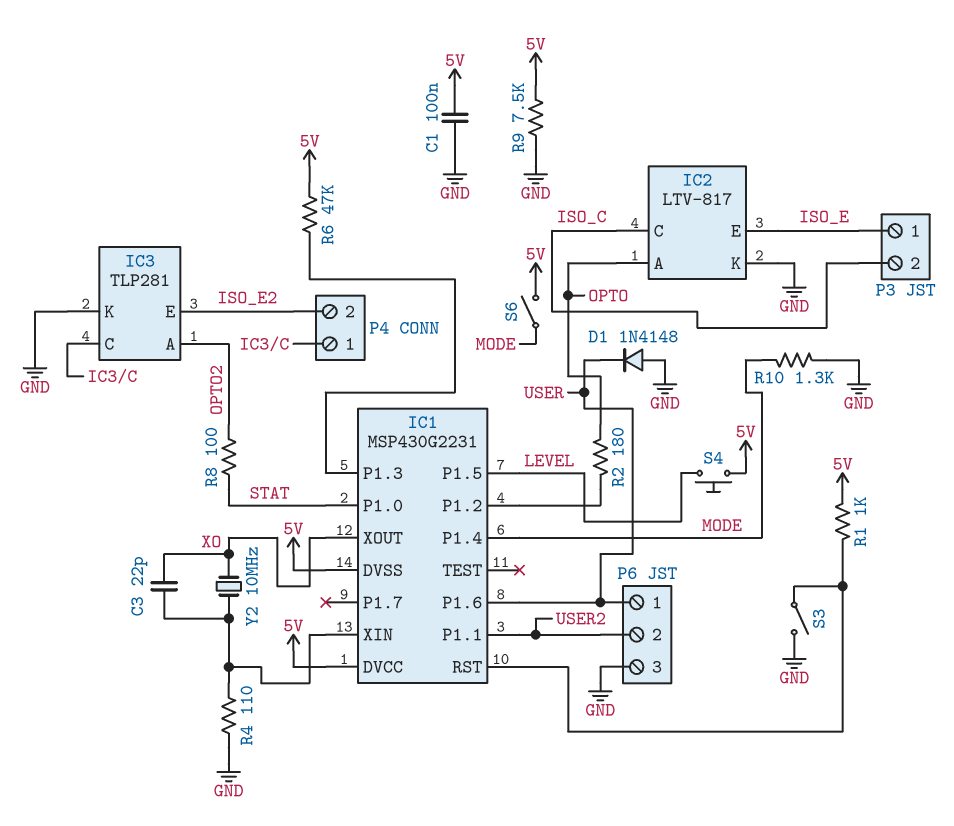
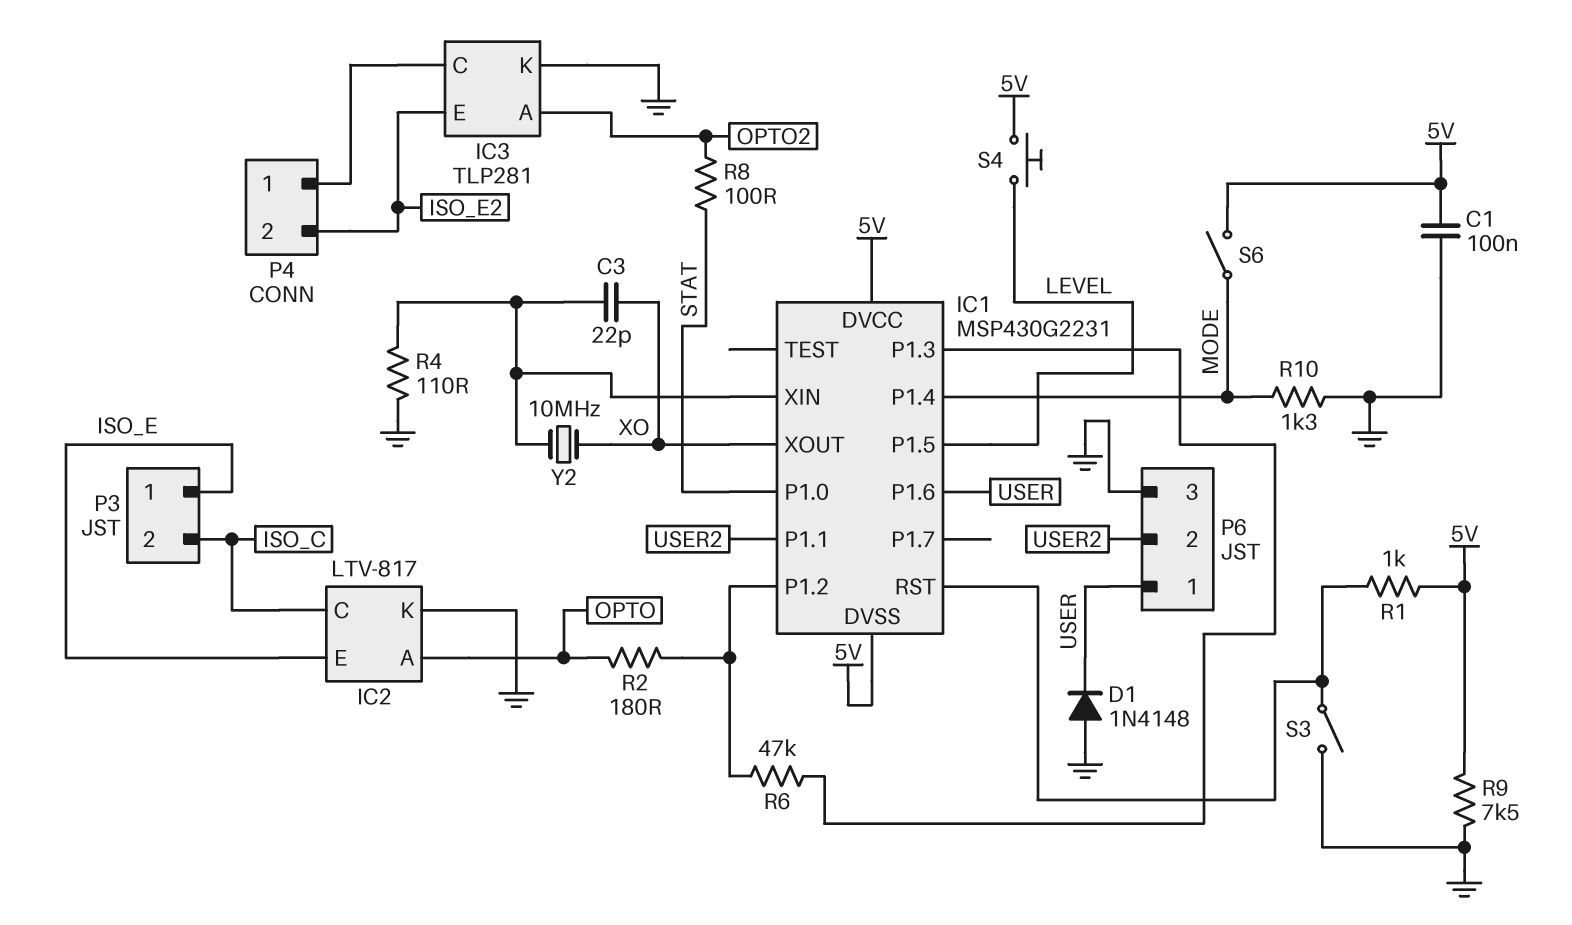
R6: 47k (5V, IC1/P1.3) -> 47k (IC1/P1.2, IC1/P1.3)

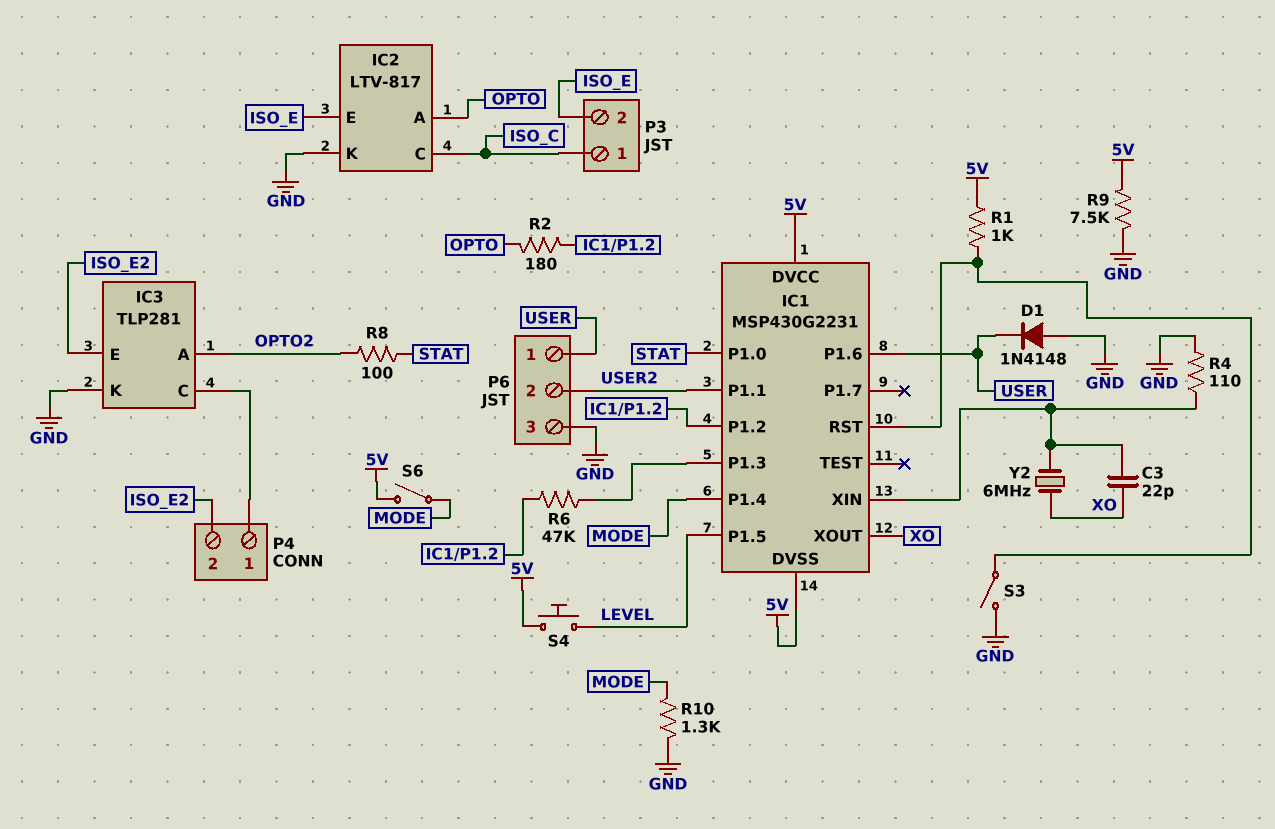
C1: 100nF (5V, GND) -> none
P3 pin 1: ISO_E -> ISO_C
P3 pin 2: ISO_C -> ISO_E
Y2: 10MHz (IC1/XIN, XO) -> 6MHz (IC1/XIN, XO)

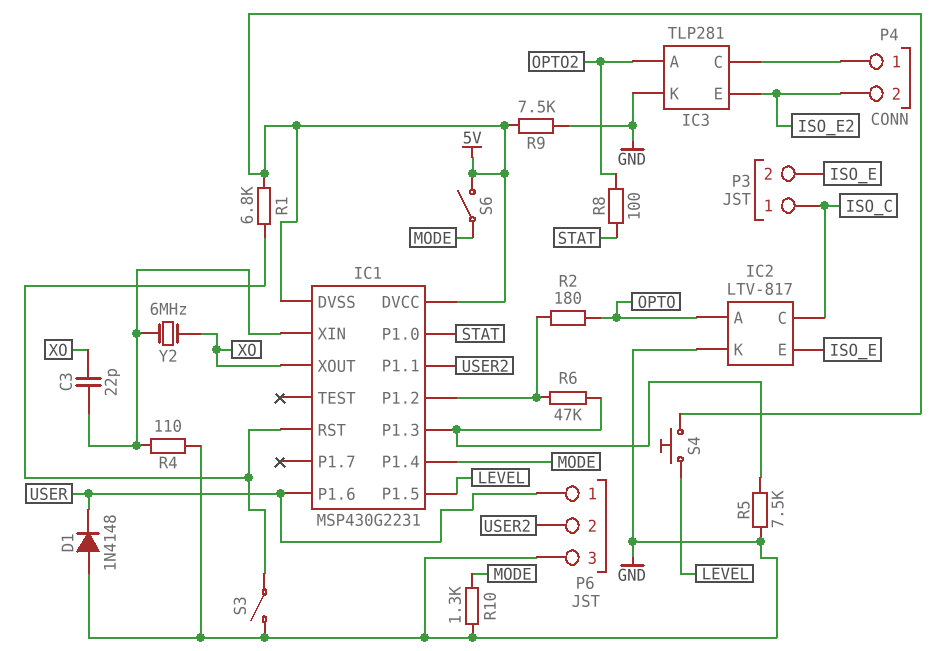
R1: 1k (5V, IC1/RST) -> 6.8k (5V, IC1/RST)
R5: none -> 7.5k (GND, IC1/P1.3)

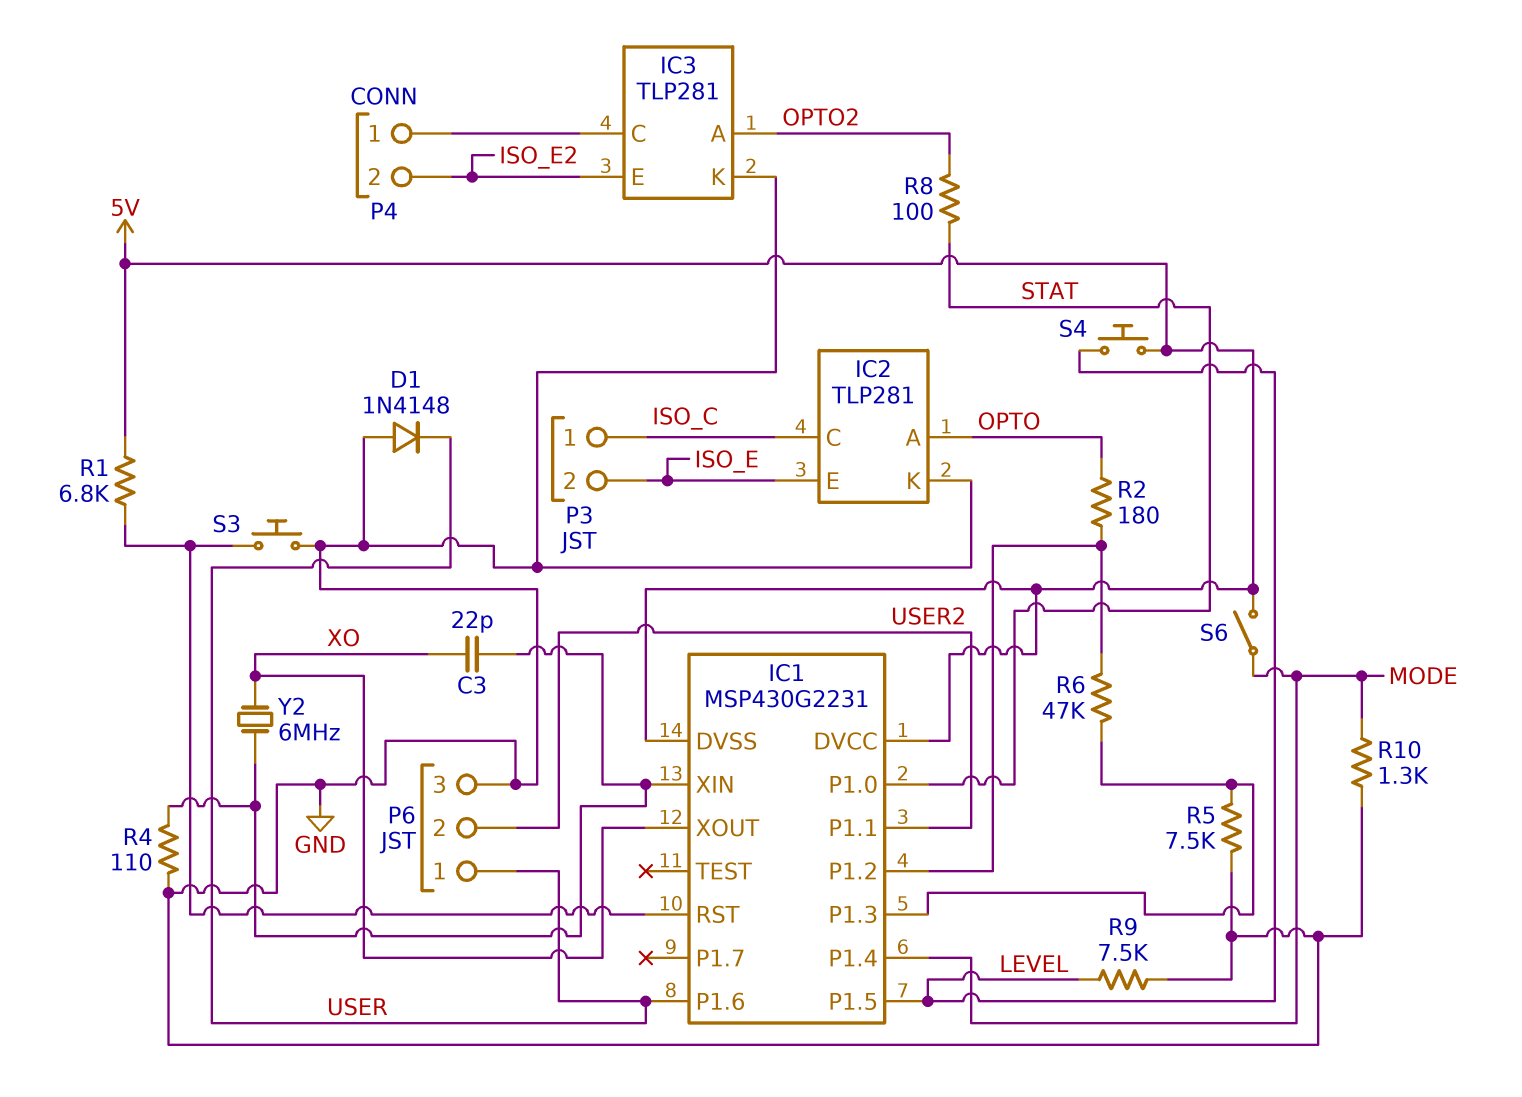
IC2: LTV-817 -> TLP281
R9: 7.5k (5V, GND) -> 7.5k (GND, LEVEL)
S3: switch (GND, IC1/RST) -> button (GND, IC1/RST)

